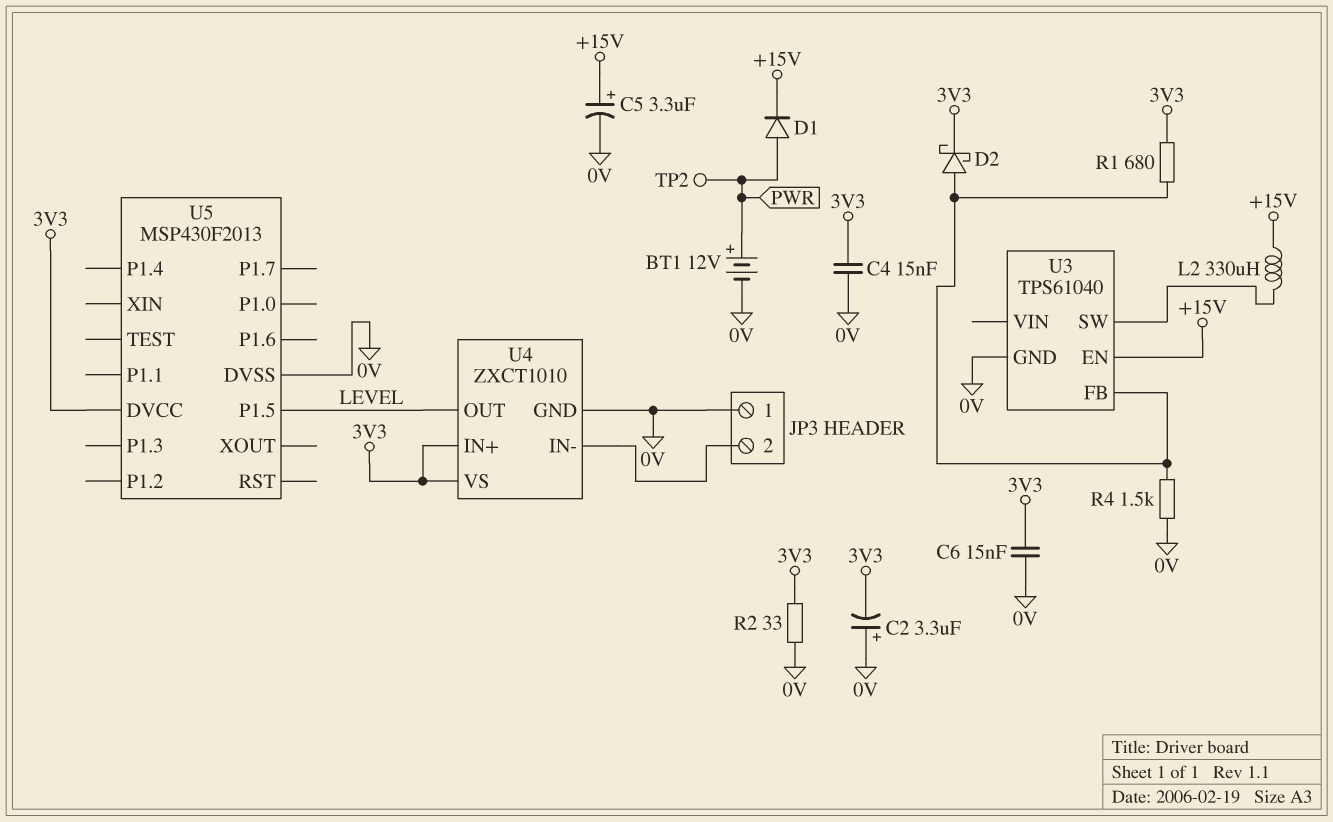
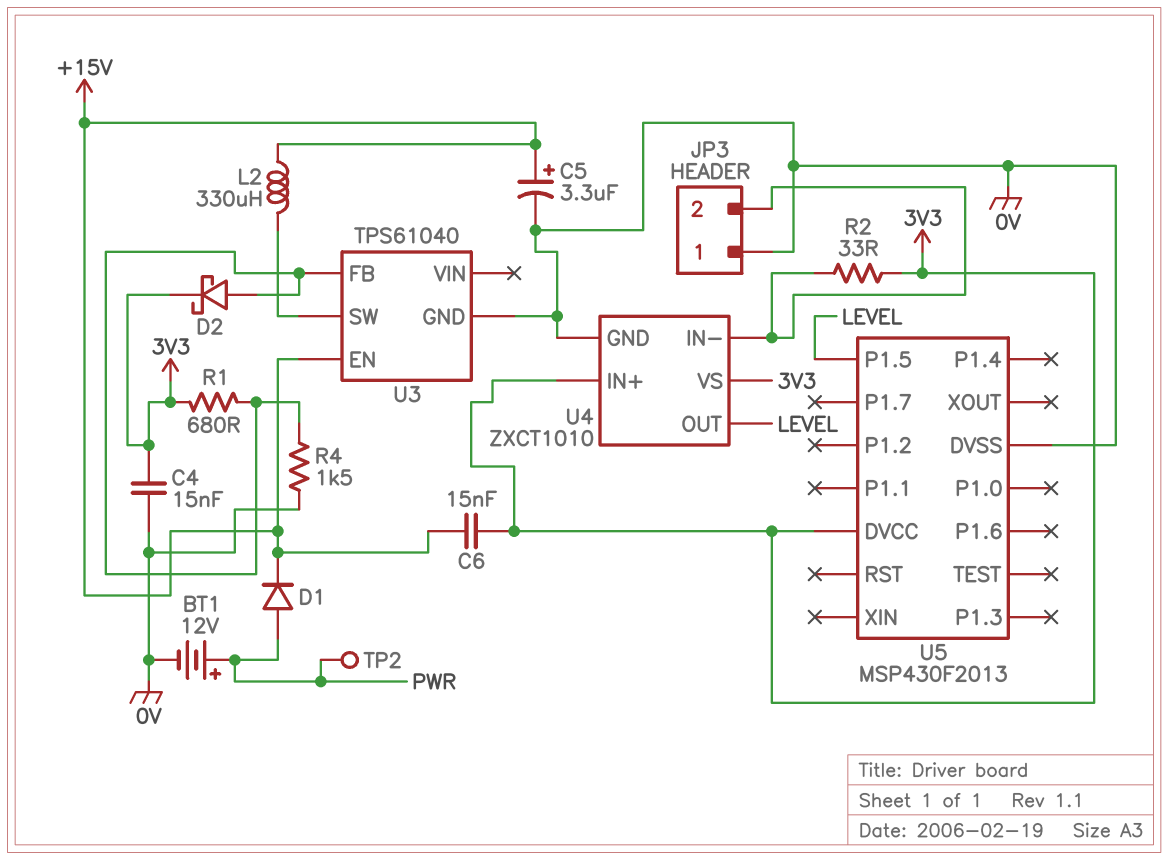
C2: 3.3uF (plus 0V, minus 3V3) -> none
C6: 15nF (0V, 3V3) -> 15nF (+15V, 3V3)
R2: 33 (0V, 3V3) -> 33 (3V3, JP3/2)

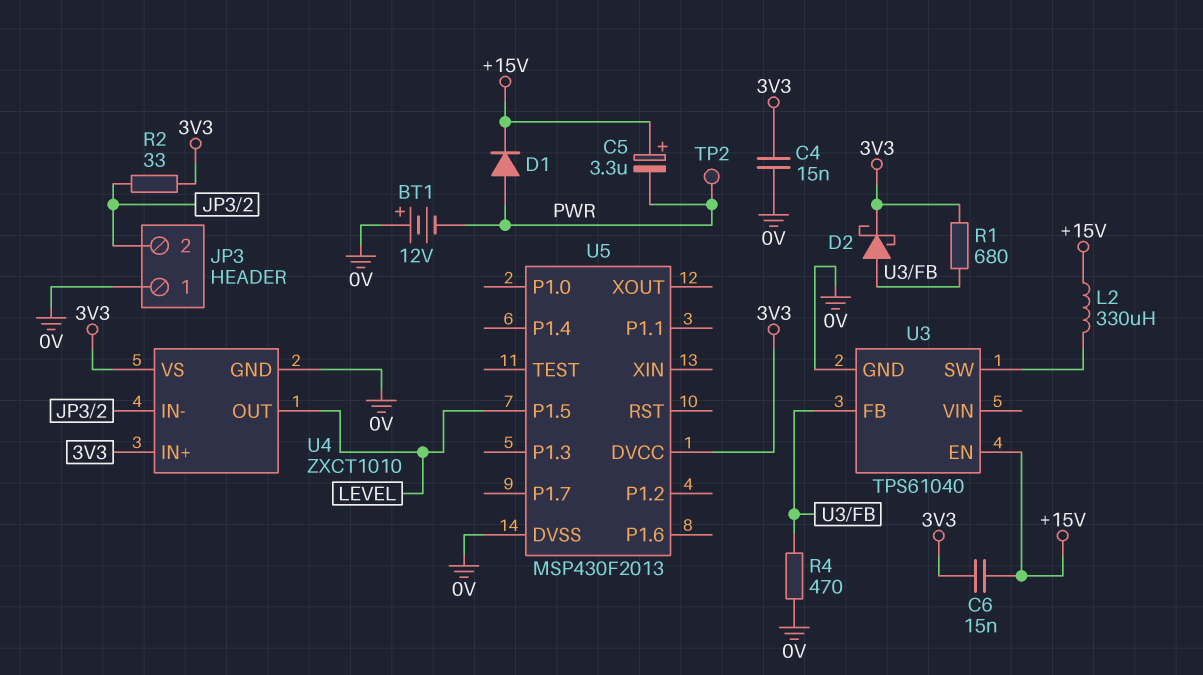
BT1: 12V (plus PWR, minus 0V) -> 12V (plus 0V, minus PWR)
C5: 3.3uF (plus +15V, minus 0V) -> 3.3uF (plus +15V, minus PWR)
R4: 1.5k (0V, U3/FB) -> 470 (0V, U3/FB)

